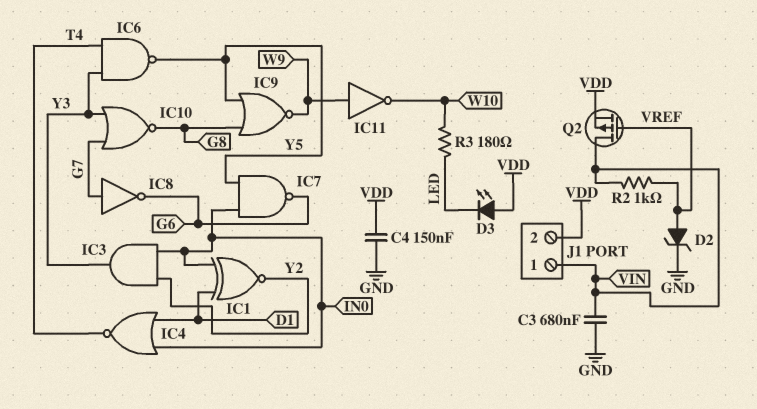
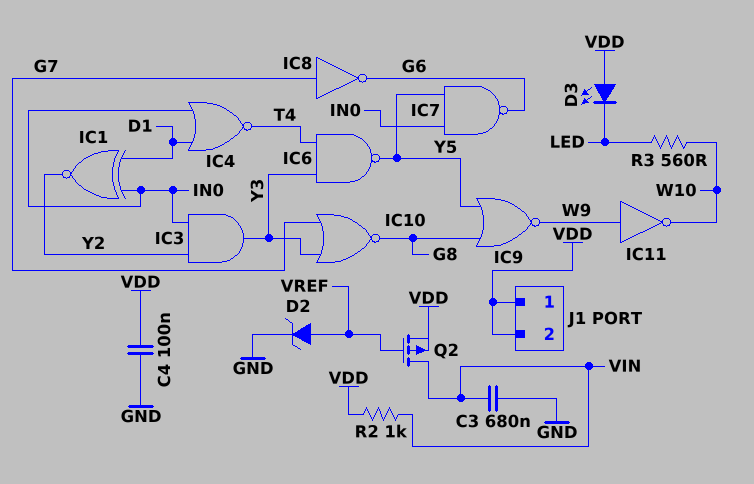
C4: 150nF (GND, VDD) -> 100nF (GND, VDD)
J1 pin 1: VIN -> VDD
R2: 1k (VIN, VREF) -> 1k (VDD, VIN)
R3: 180 (LED, W10) -> 560 (LED, W10)

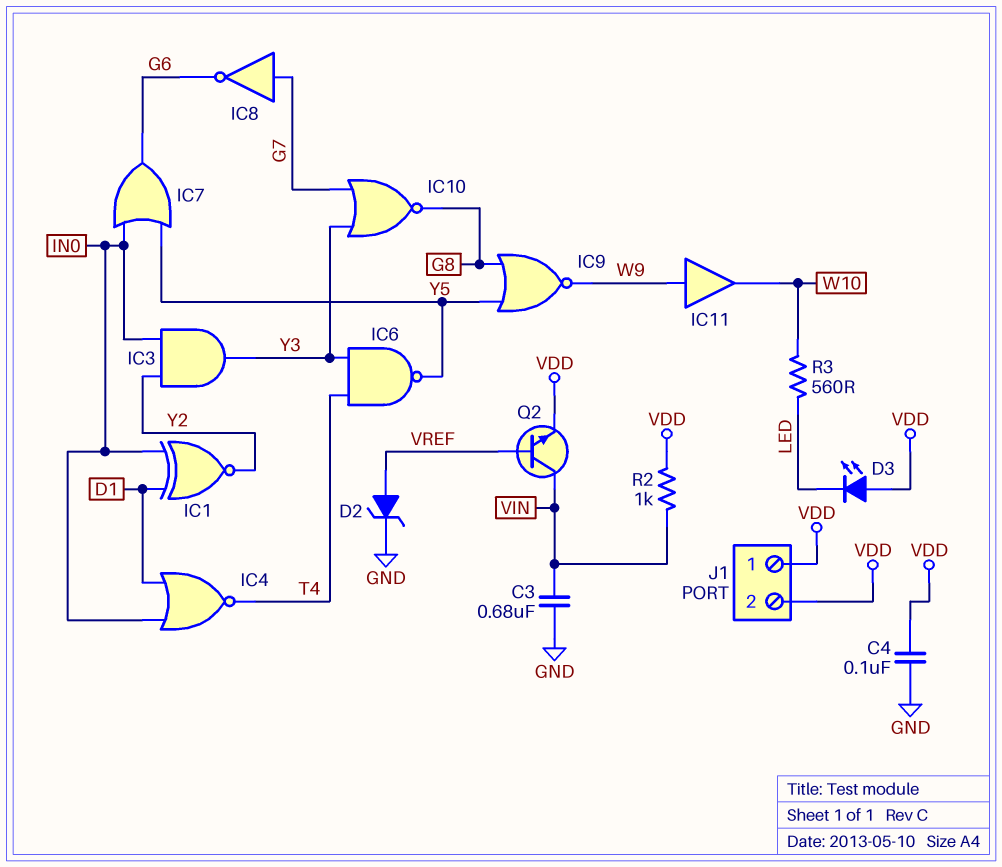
IC7: NAND (in IN0, in Y5, out G6) -> OR (in IN0, in Y5, out G6)
IC11: NOT (in W9, out W10) -> buffer (in W9, out W10)
Q2: PMOS (G VREF, D VIN, S VDD) -> NPN (B VREF, C VIN, E VDD)

